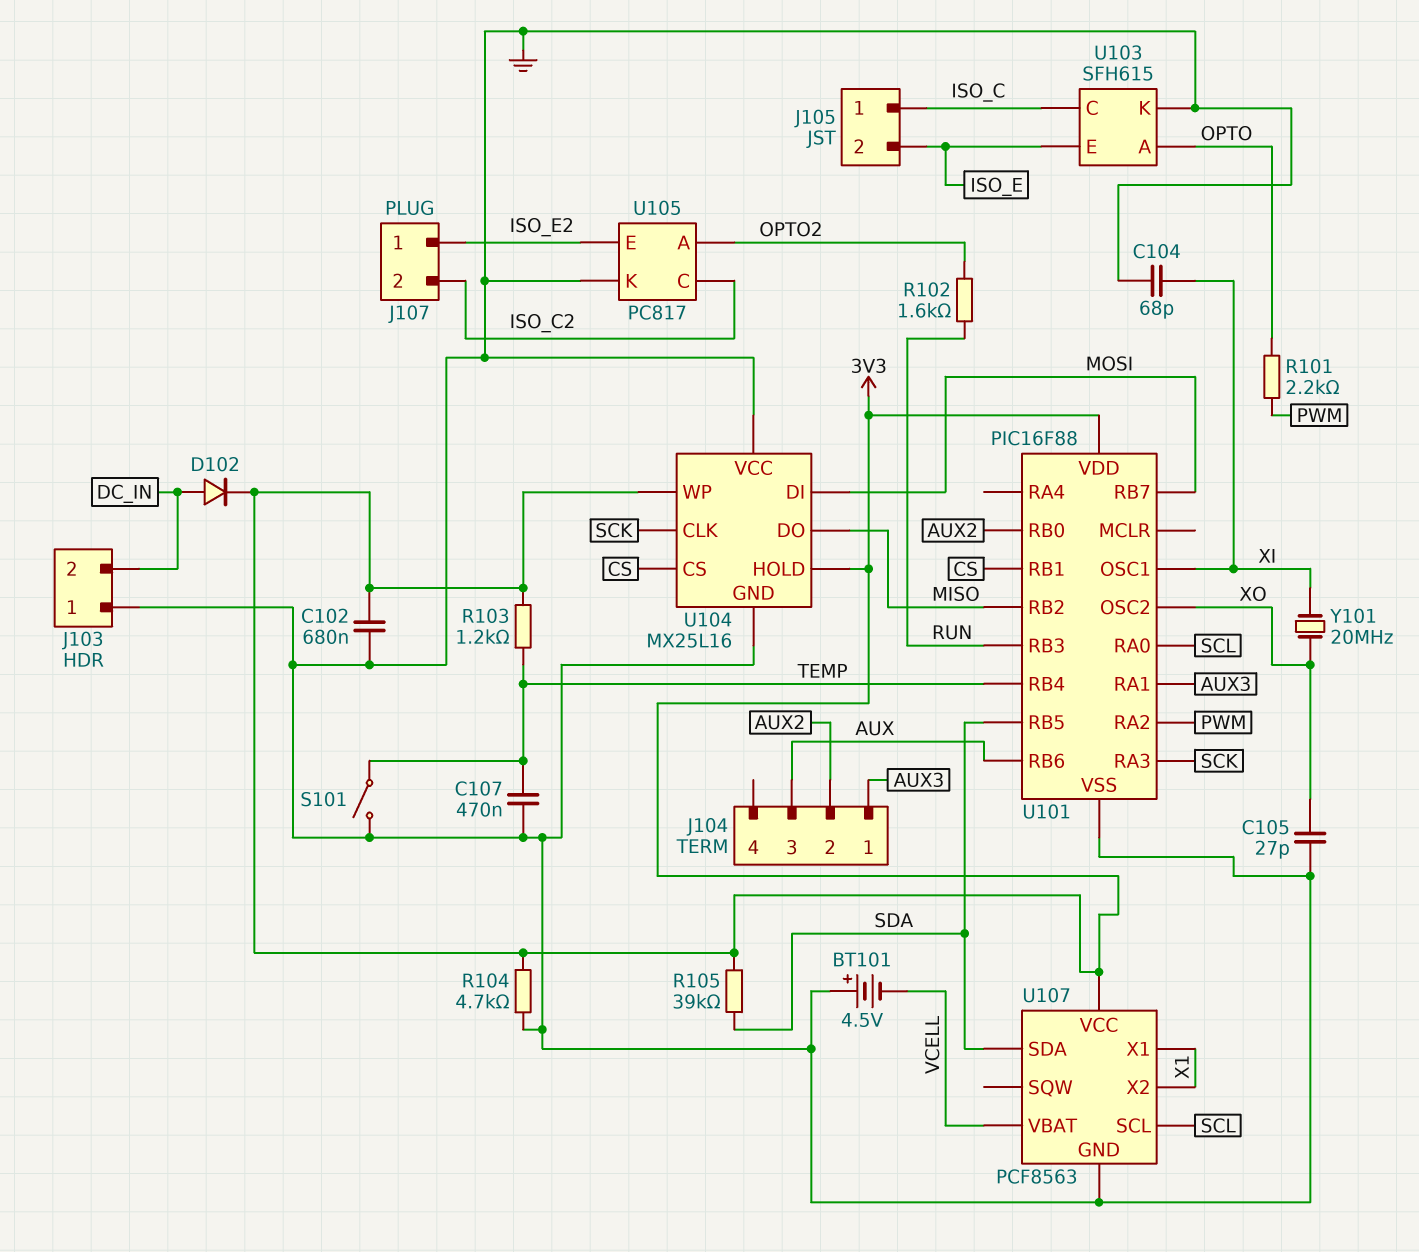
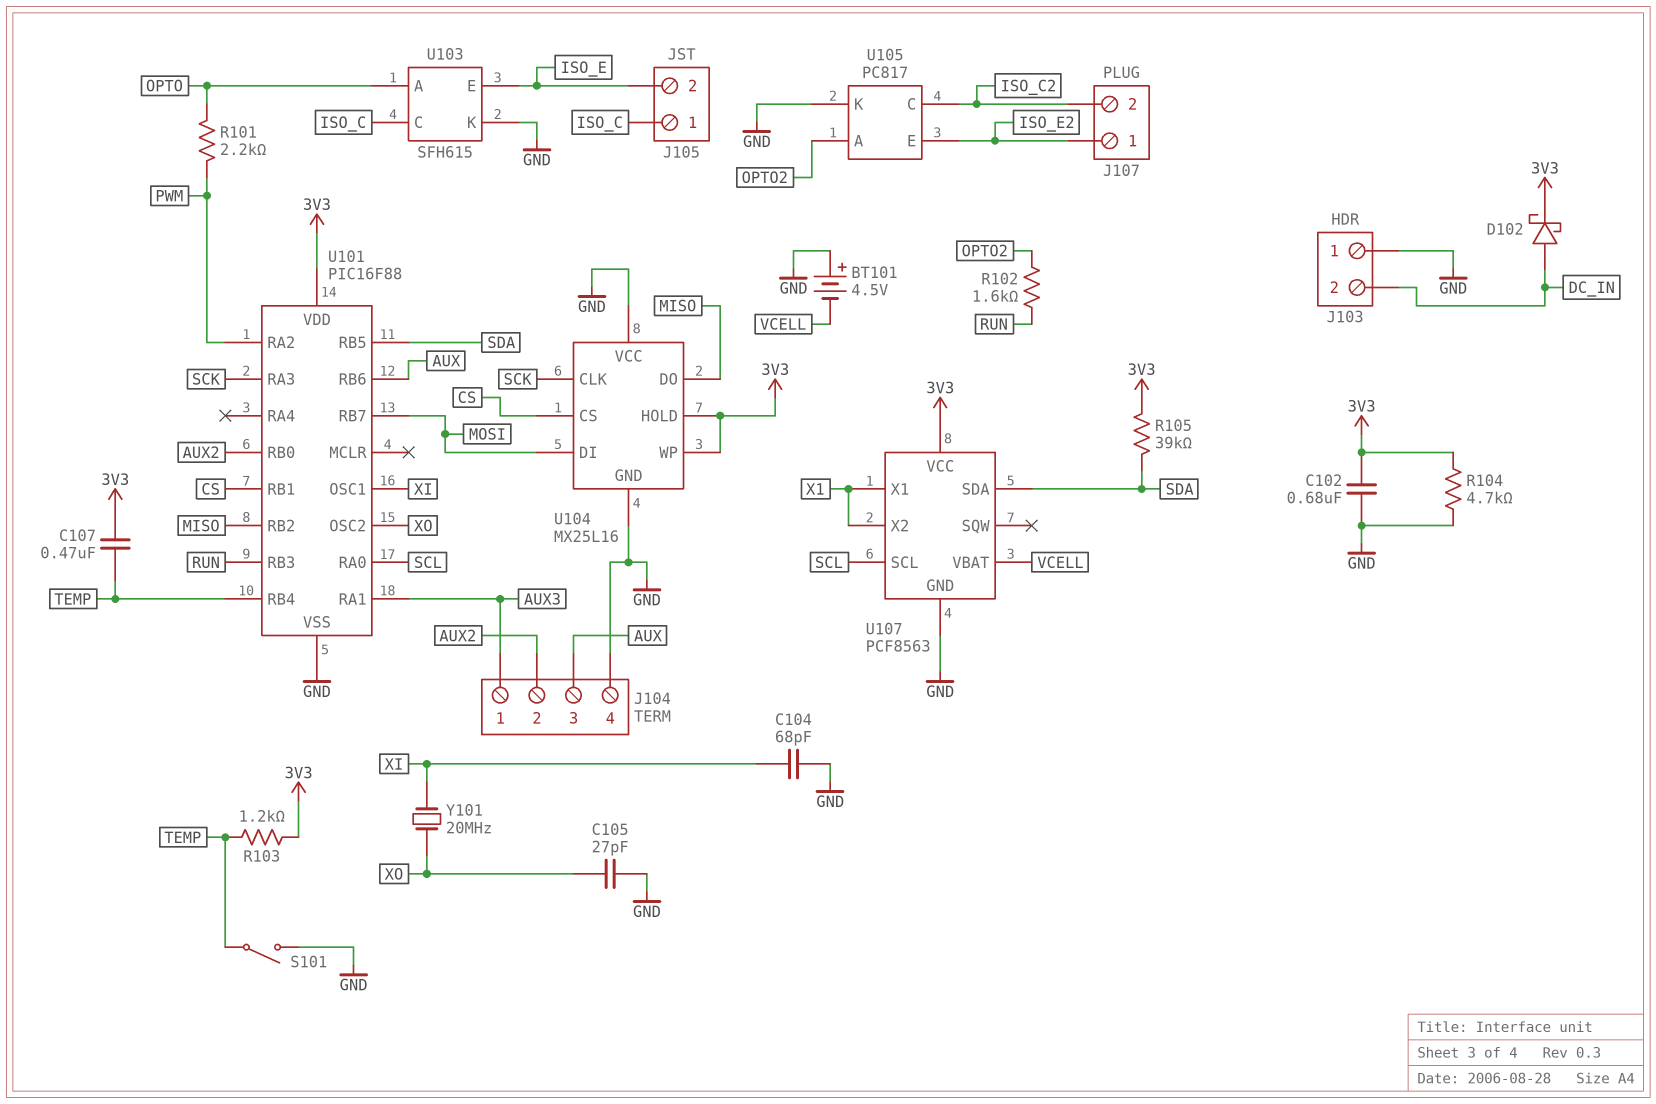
C107: 470nF (GND, TEMP) -> 470nF (3V3, TEMP)
D102: diode (A DC_IN, K 3V3) -> schottky (A DC_IN, K 3V3)
J104 pin 4: none -> GND

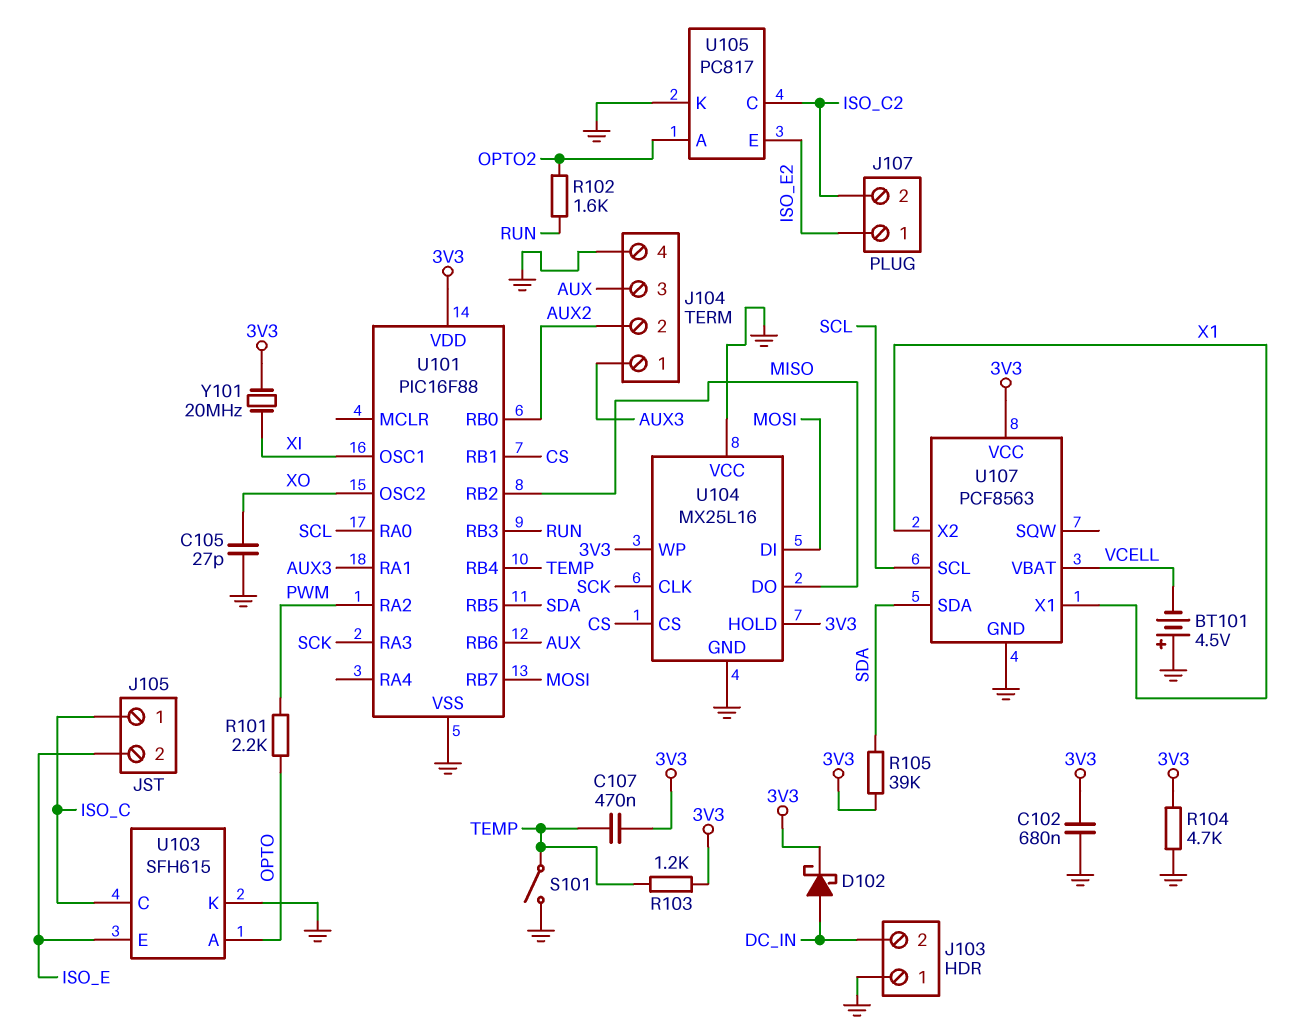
C104: 68pF (GND, XI) -> none
Y101: 20MHz (XI, XO) -> 20MHz (3V3, XI)

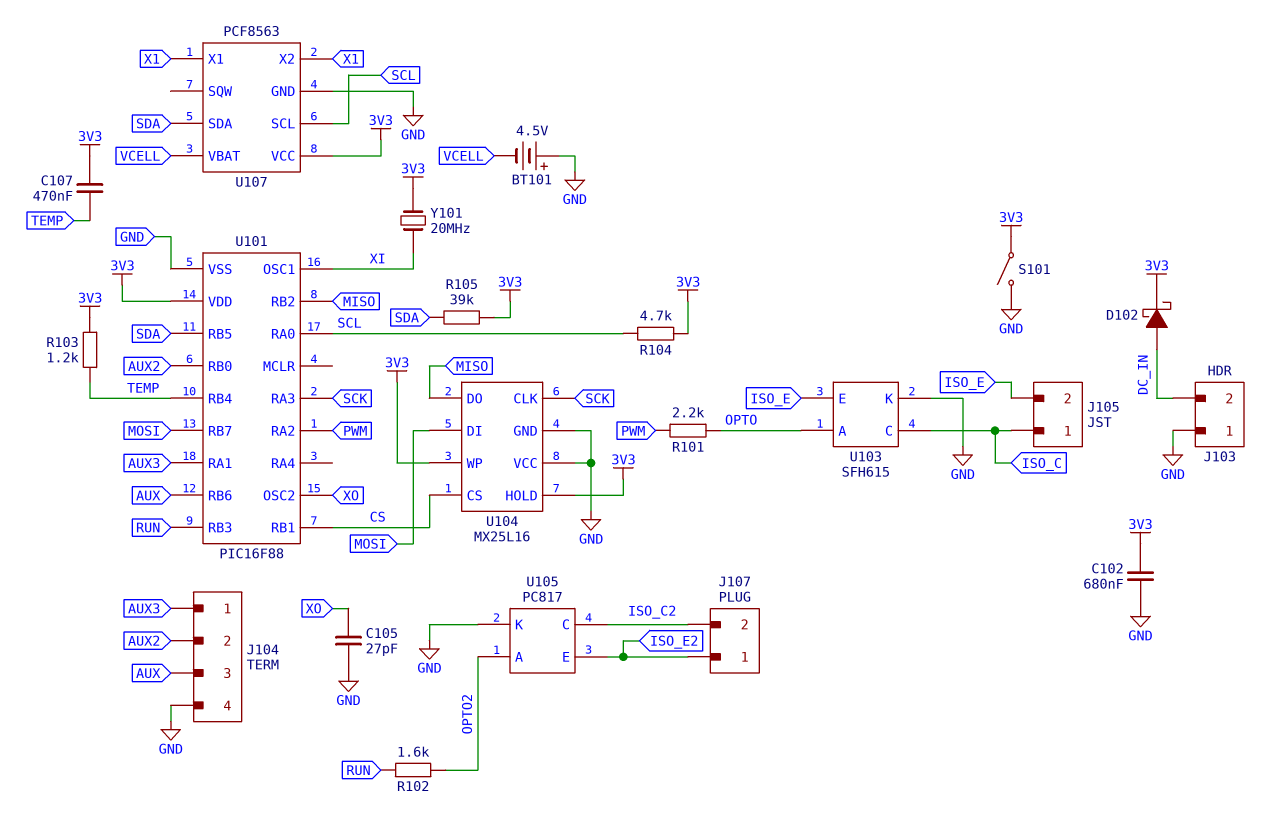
R104: 4.7k (3V3, GND) -> 4.7k (3V3, SCL)
S101: switch (GND, TEMP) -> switch (3V3, GND)

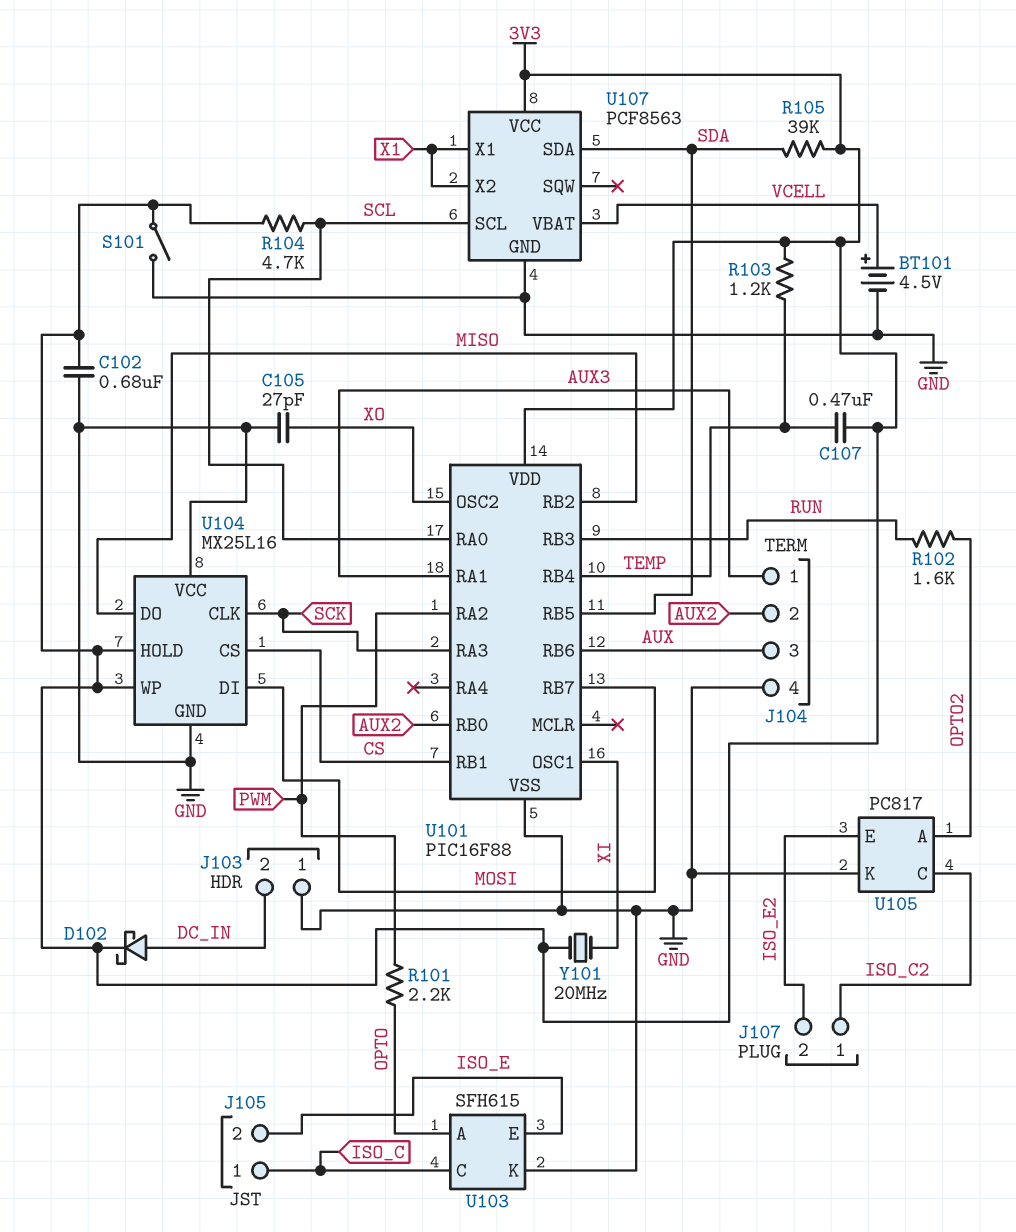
BT101: 4.5V (plus GND, minus VCELL) -> 4.5V (plus VCELL, minus GND)
J107 pin 1: ISO_E2 -> ISO_C2
J107 pin 2: ISO_C2 -> ISO_E2

